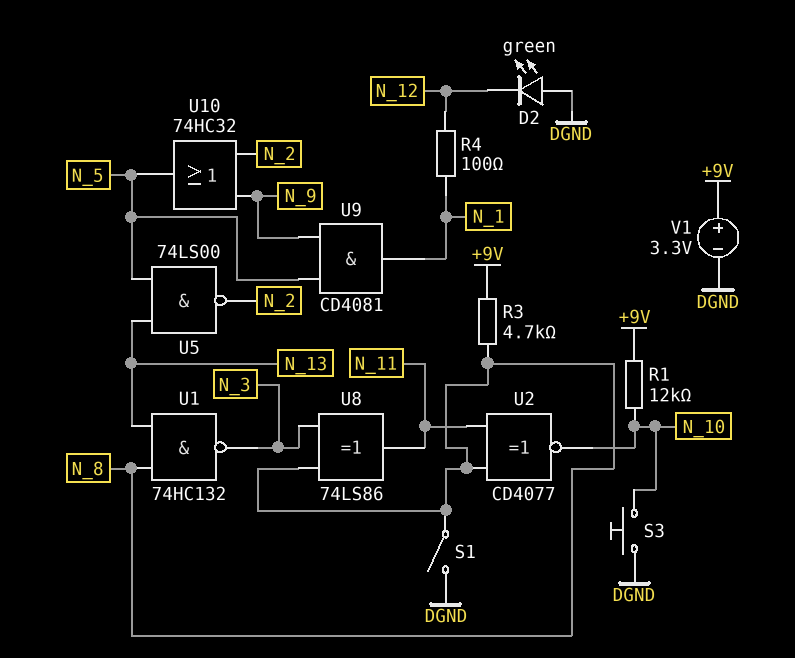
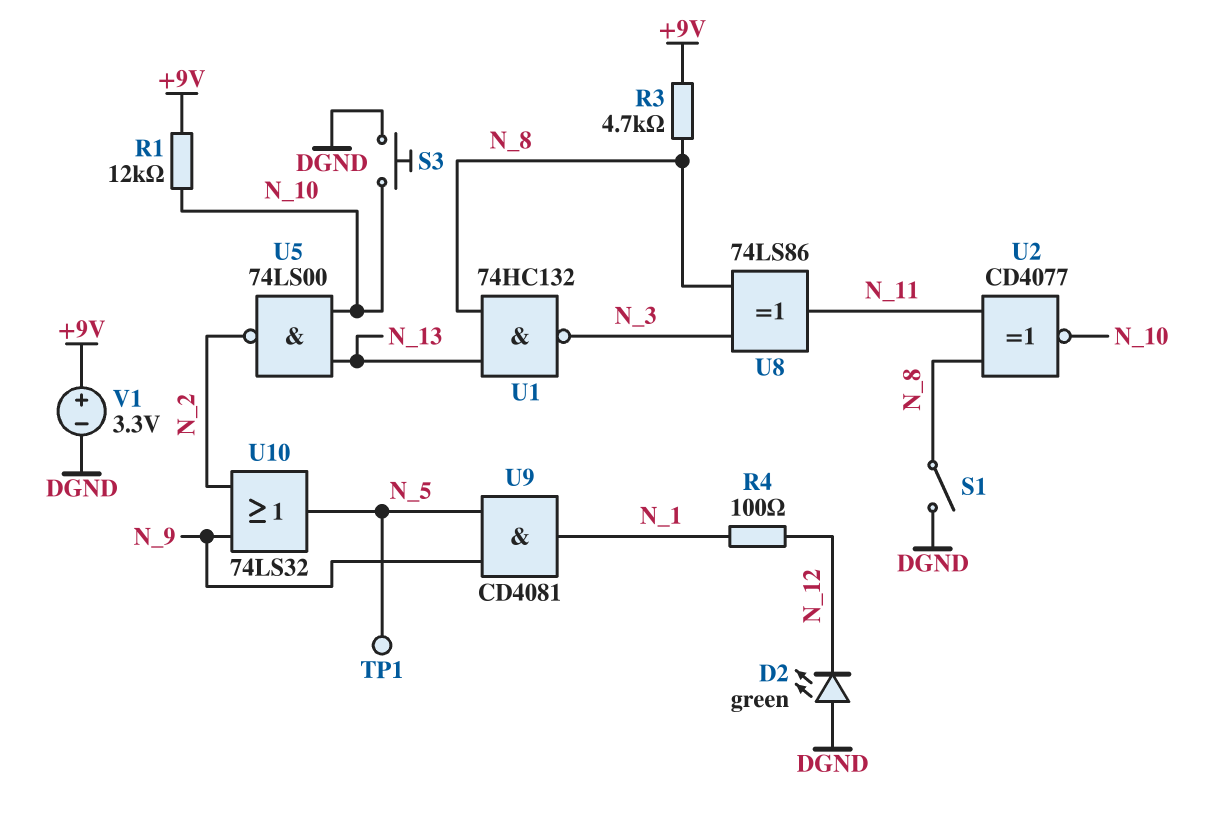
TP1: none -> test point (N_5)
U5: NAND 74LS00 (in N_5, in N_13, out N_2) -> NAND 74LS00 (in N_10, in N_13, out N_2)
U10: OR 74HC32 (in N_2, in N_9, out N_5) -> OR 74LS32 (in N_2, in N_9, out N_5)

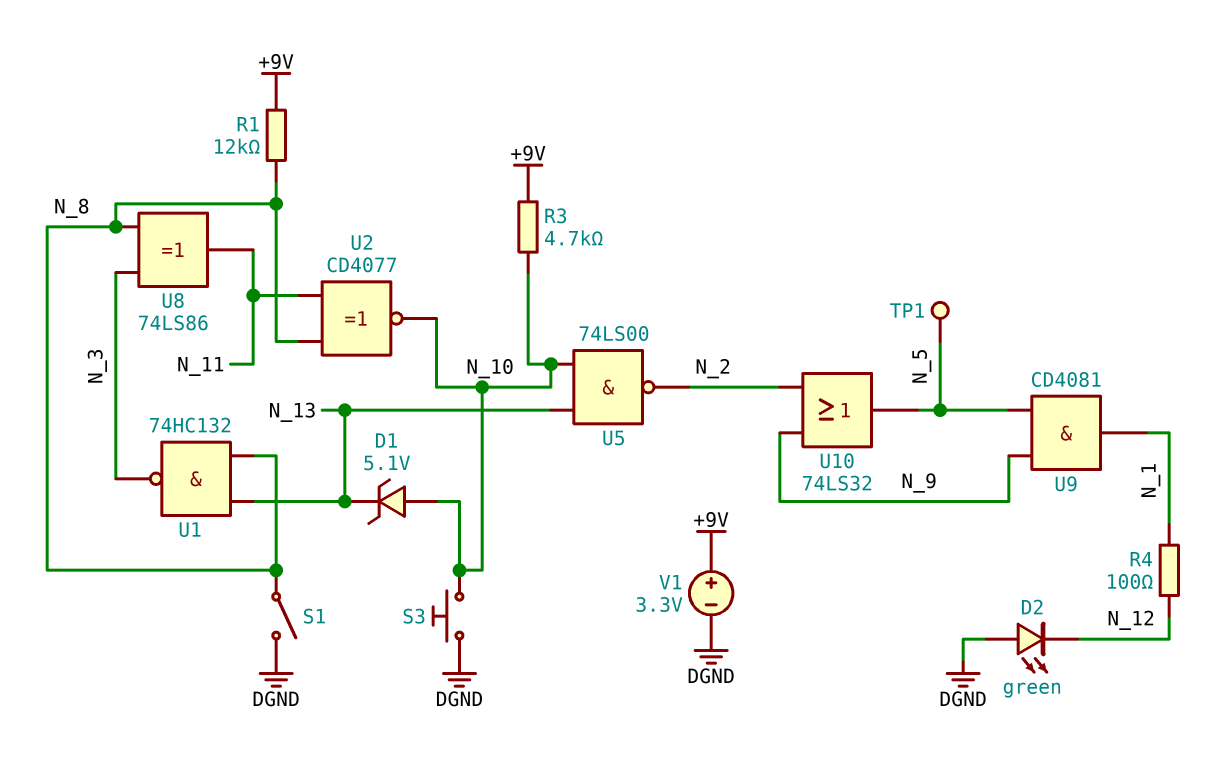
D1: none -> zener 5.1V (A N_10, K N_13)
R1: 12k (+9V, N_10) -> 12k (+9V, N_8)
R3: 4.7k (+9V, N_8) -> 4.7k (+9V, N_10)

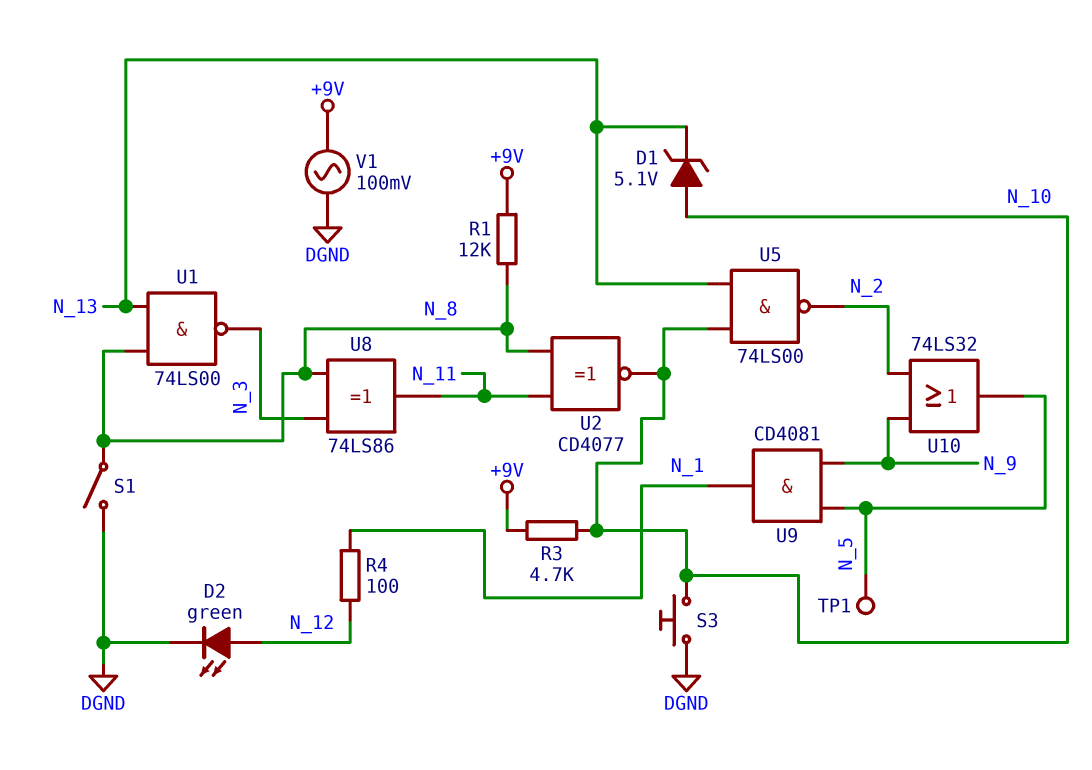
D2: LED green (A DGND, K N_12) -> LED green (A N_12, K DGND)
U1: NAND 74HC132 (in N_8, in N_13, out N_3) -> NAND 74LS00 (in N_8, in N_13, out N_3)
V1: 3.3V (plus +9V, minus DGND) -> AC 100mV (+9V, DGND)

